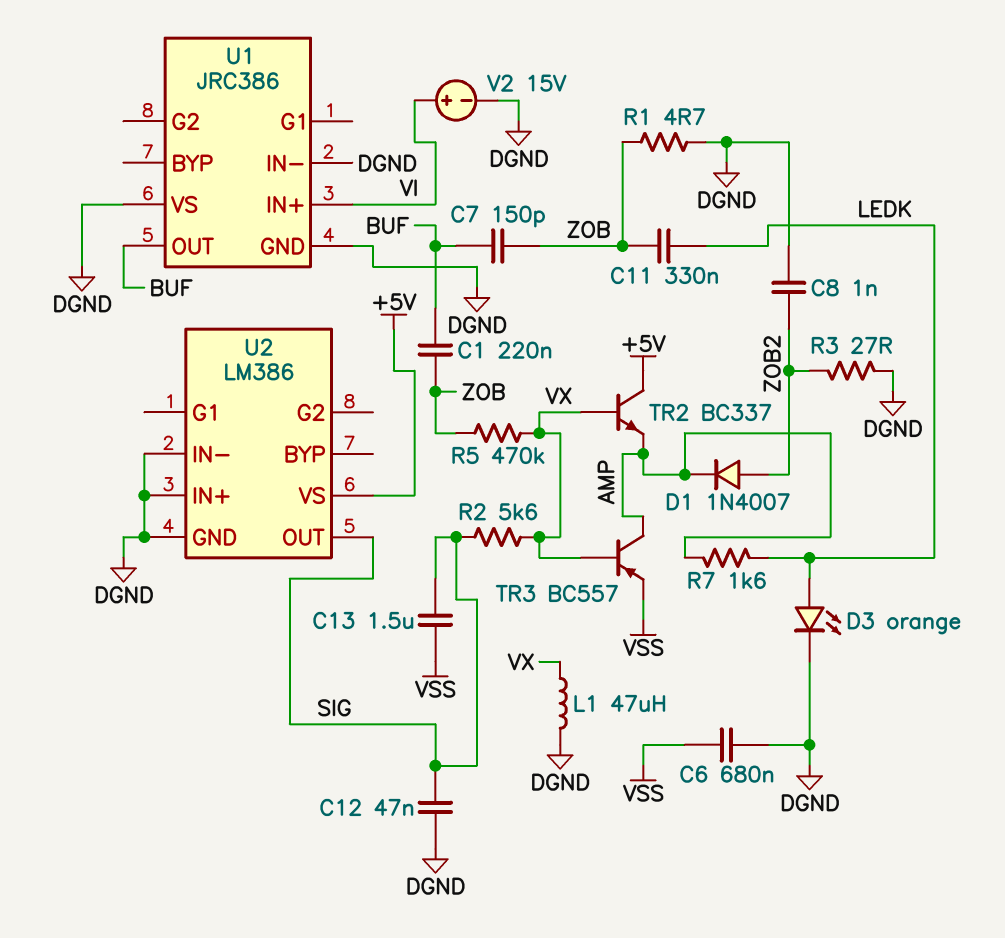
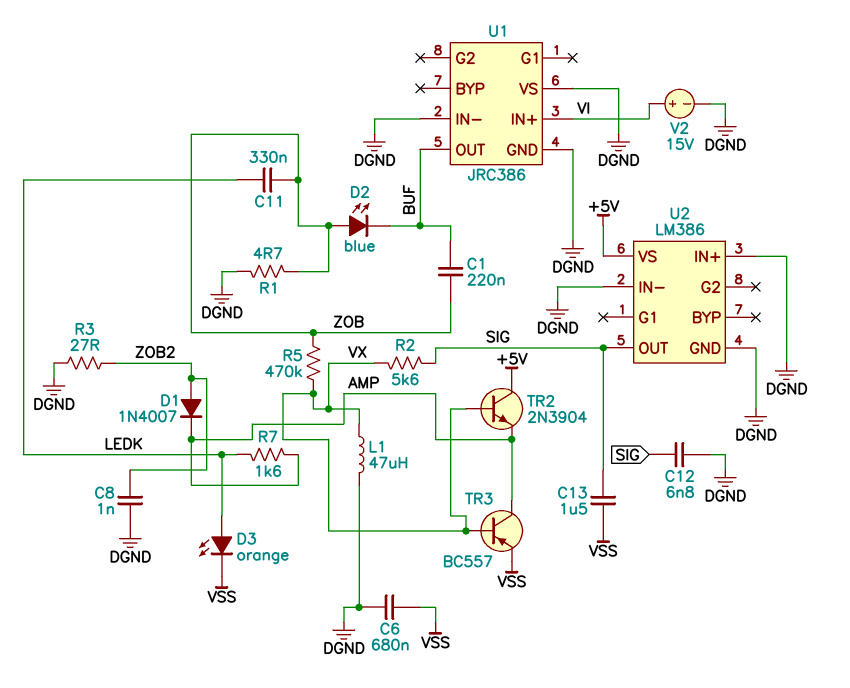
C7: 150pF (BUF, ZOB) -> none
C12: 47nF (DGND, SIG) -> 6.8nF (DGND, SIG)
D2: none -> LED blue (A ZOB, K BUF)
D3: LED orange (A LEDK, K DGND) -> LED orange (A LEDK, K VSS)
TR2: NPN BC337 (B VX, C +5V, E AMP) -> NPN 2N3904 (B VX, C +5V, E AMP)

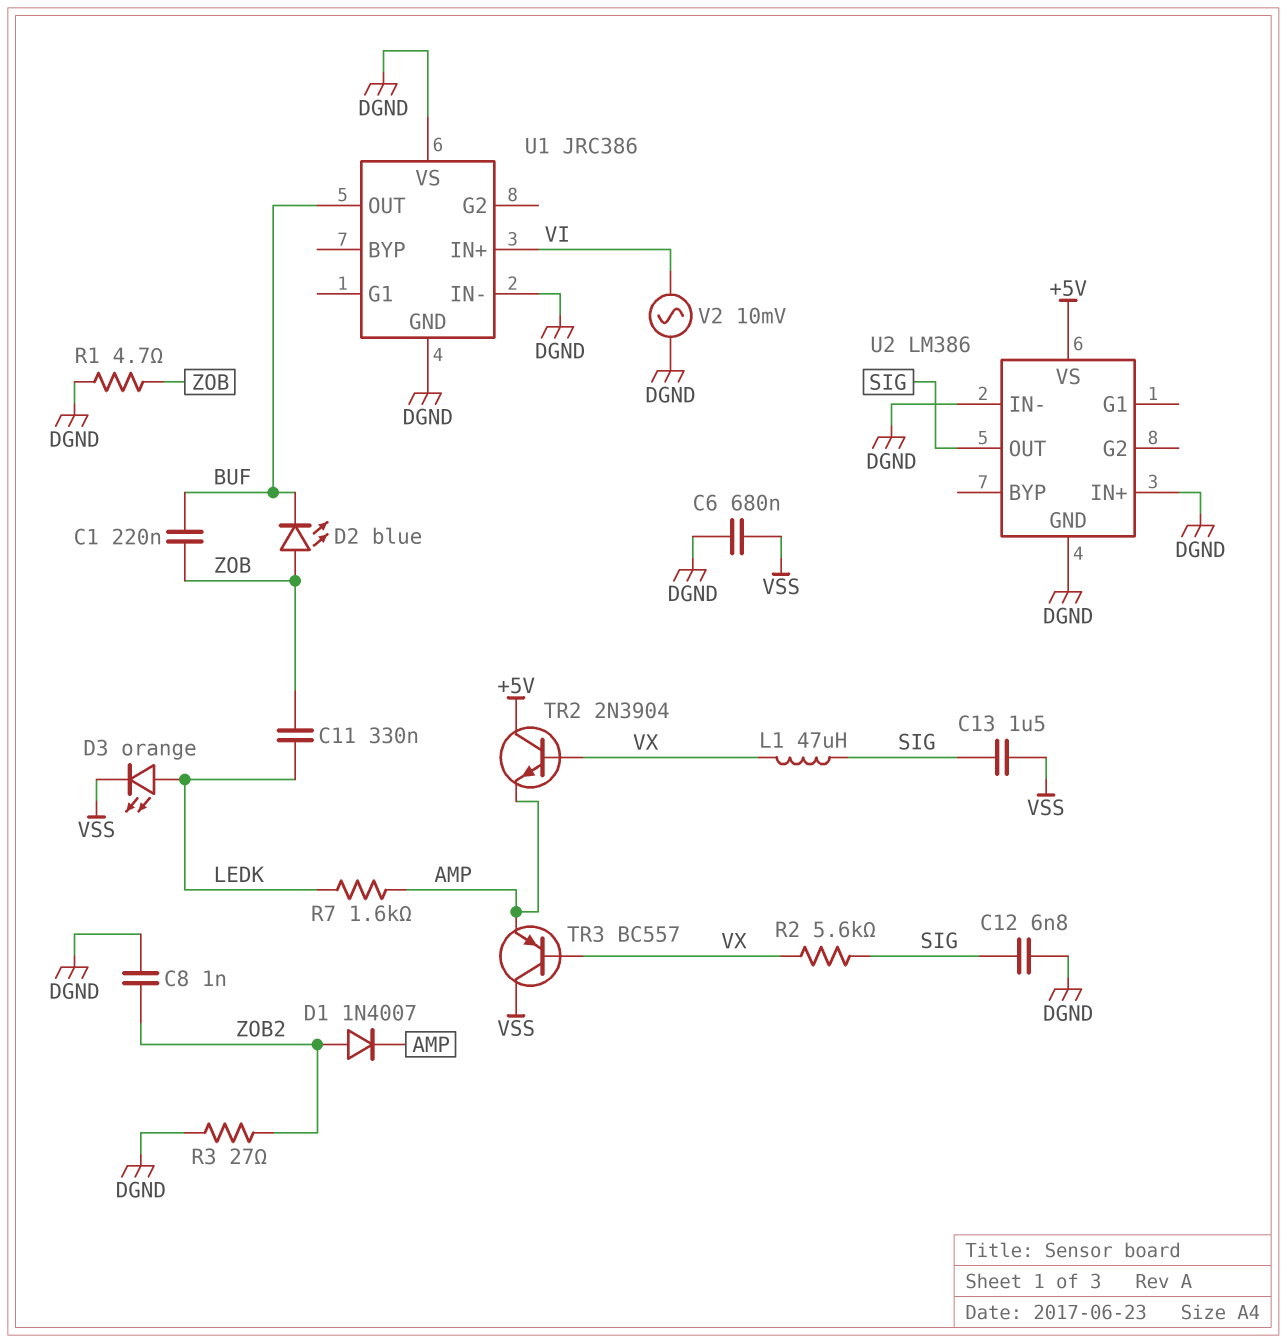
L1: 47uH (DGND, VX) -> 47uH (SIG, VX)
R5: 470k (VX, ZOB) -> none
TR3: PNP BC557 (B VX, C AMP, E VSS) -> PNP BC557 (B VX, C VSS, E AMP)
V2: 15V (plus VI, minus DGND) -> AC 10mV (DGND, VI)

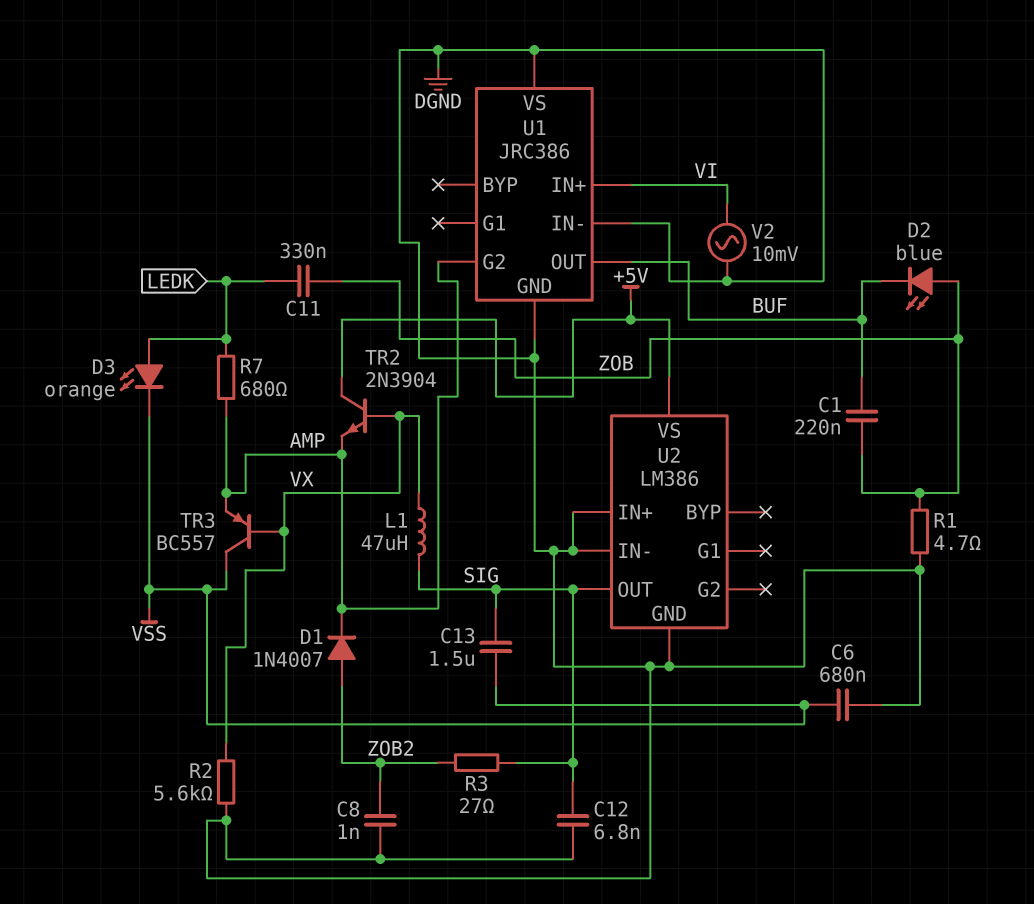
R2: 5.6k (SIG, VX) -> 5.6k (DGND, VX)
R3: 27 (DGND, ZOB2) -> 27 (SIG, ZOB2)
R7: 1.6k (AMP, LEDK) -> 680 (AMP, LEDK)
U1 pin G2: none -> AMP

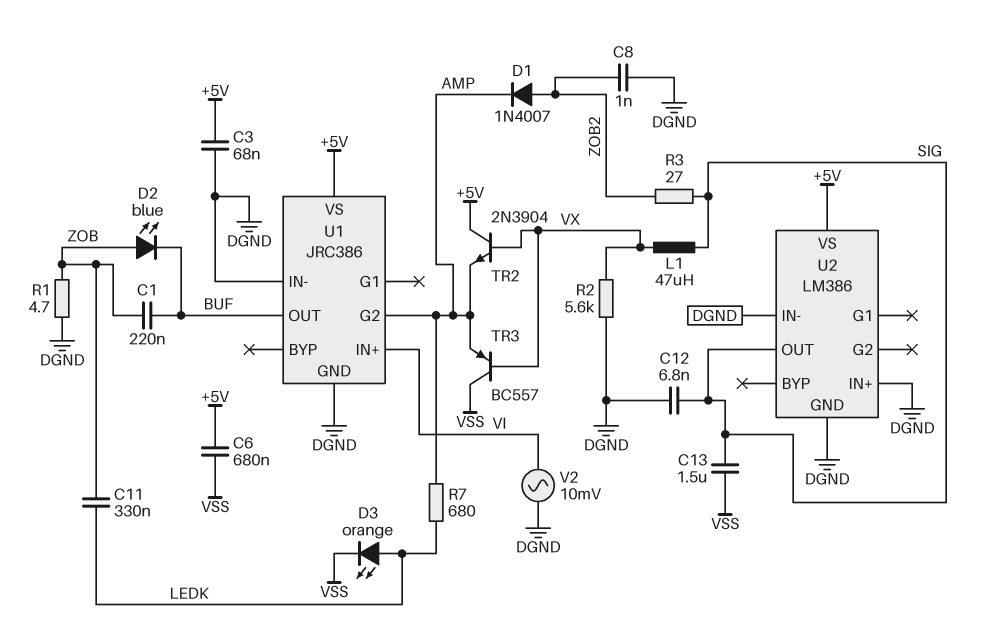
C3: none -> 68nF (+5V, DGND)
C6: 680nF (DGND, VSS) -> 680nF (+5V, VSS)
U1 pin VS: DGND -> +5V

